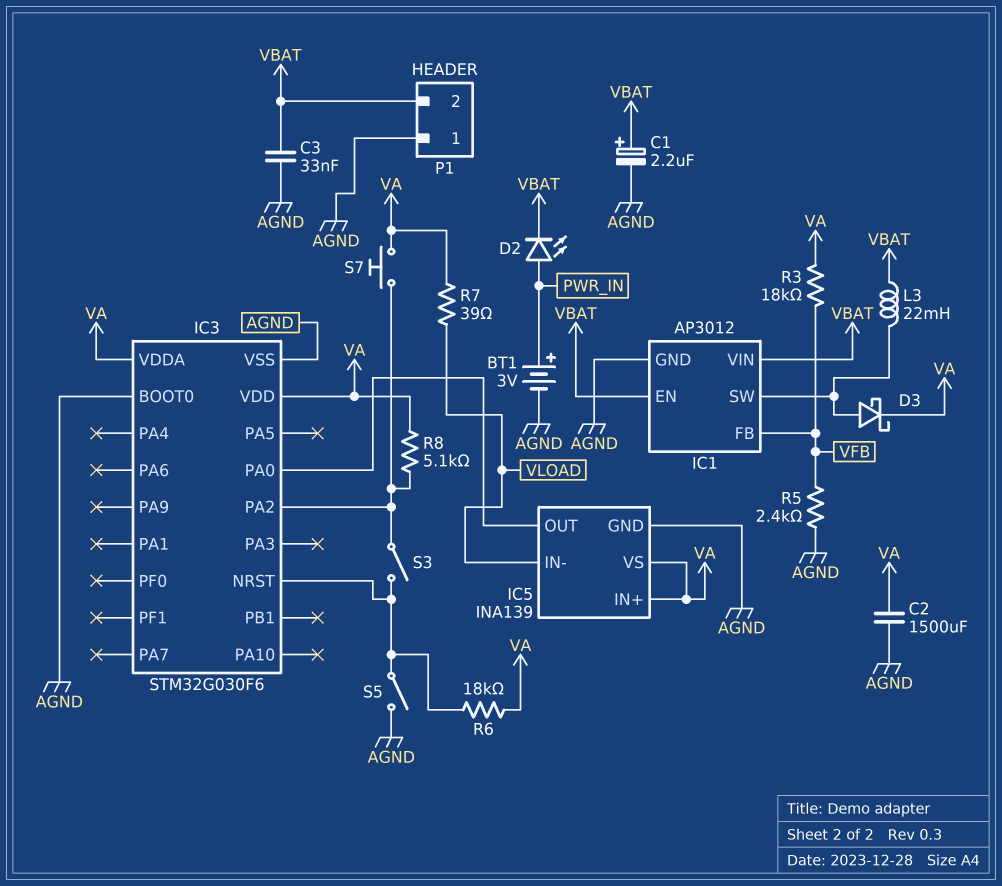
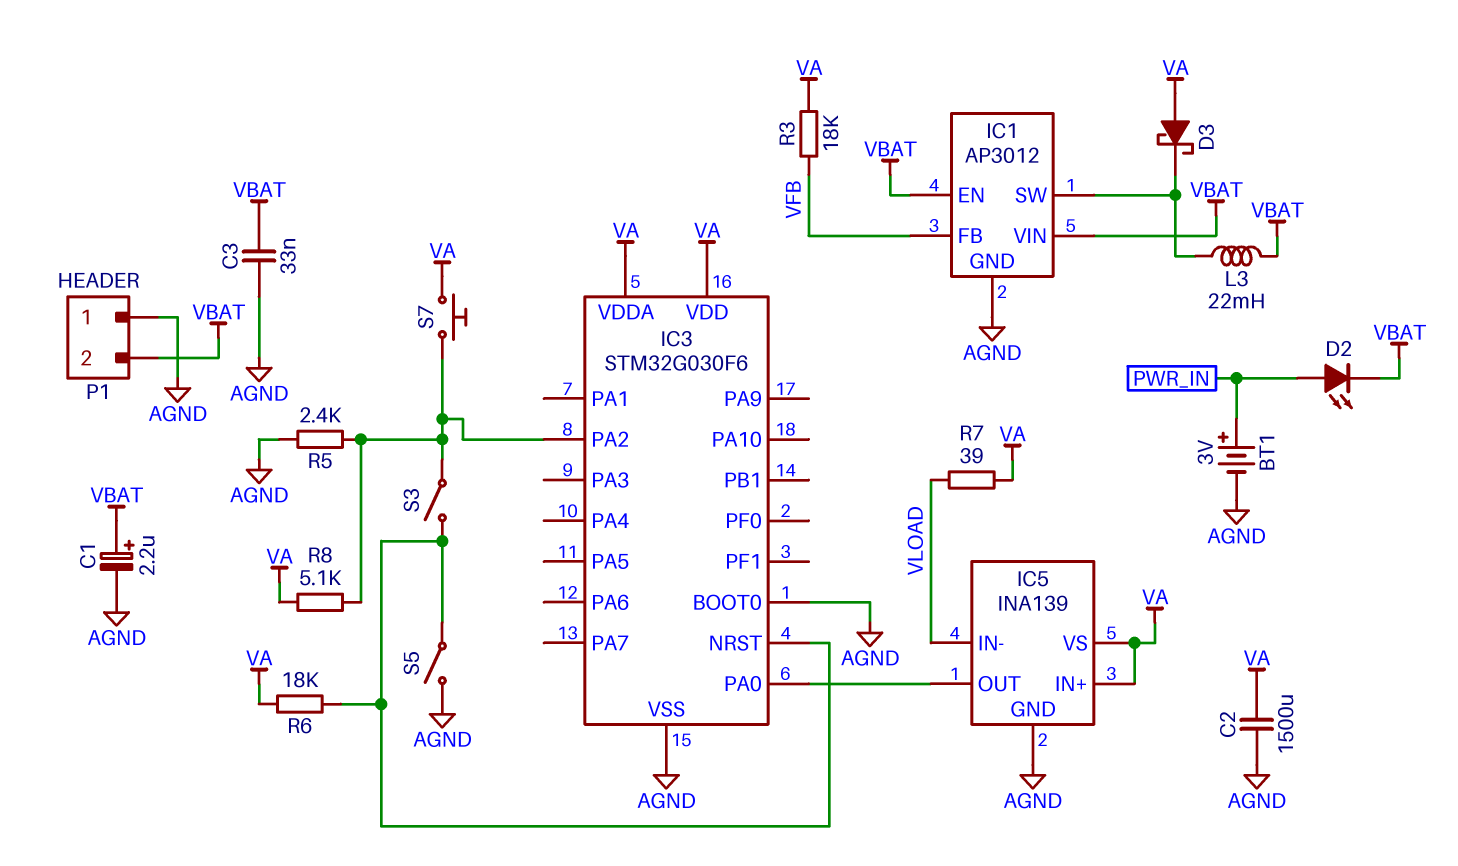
D3: schottky (A IC1/SW, K VA) -> schottky (A VA, K IC1/SW)
R5: 2.4k (AGND, VFB) -> 2.4k (AGND, IC3/PA2)

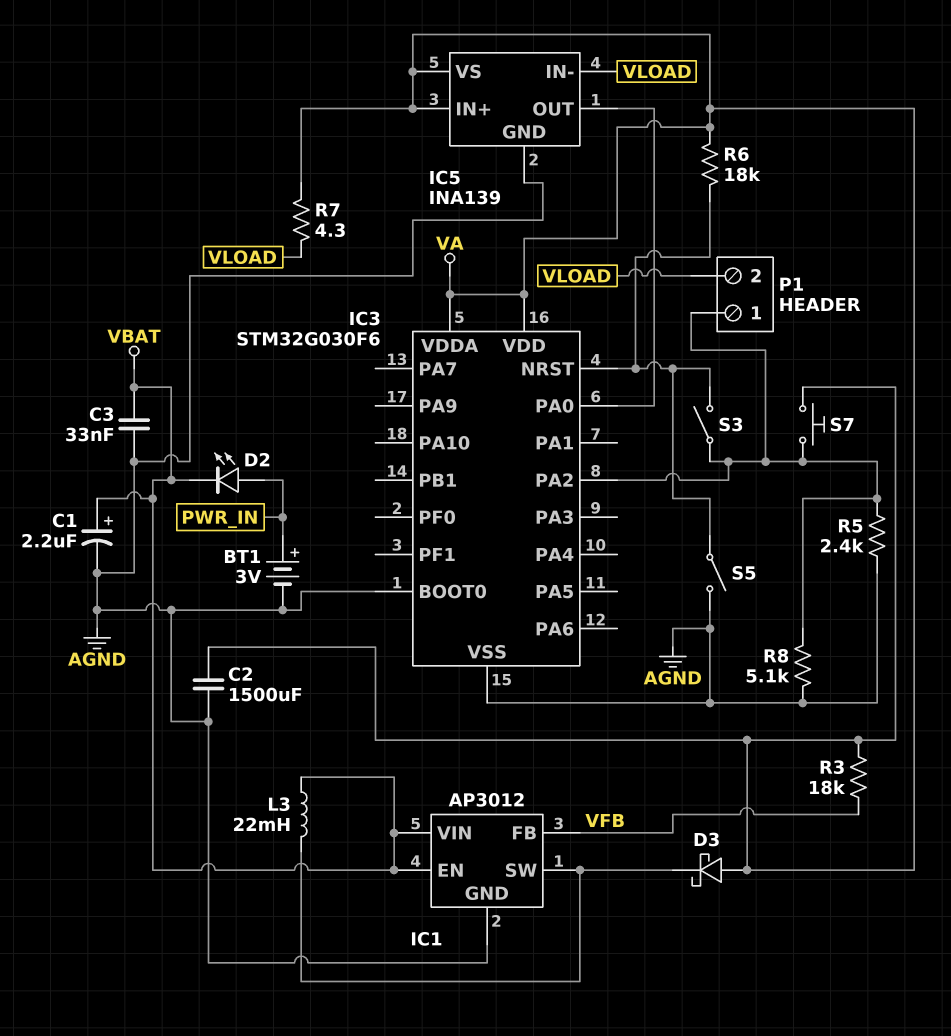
P1 pin 1: AGND -> IC3/PA2
P1 pin 2: VBAT -> VLOAD
R7: 39 (VA, VLOAD) -> 4.3 (VA, VLOAD)
R8: 5.1k (IC3/PA2, VA) -> 5.1k (AGND, IC3/PA2)

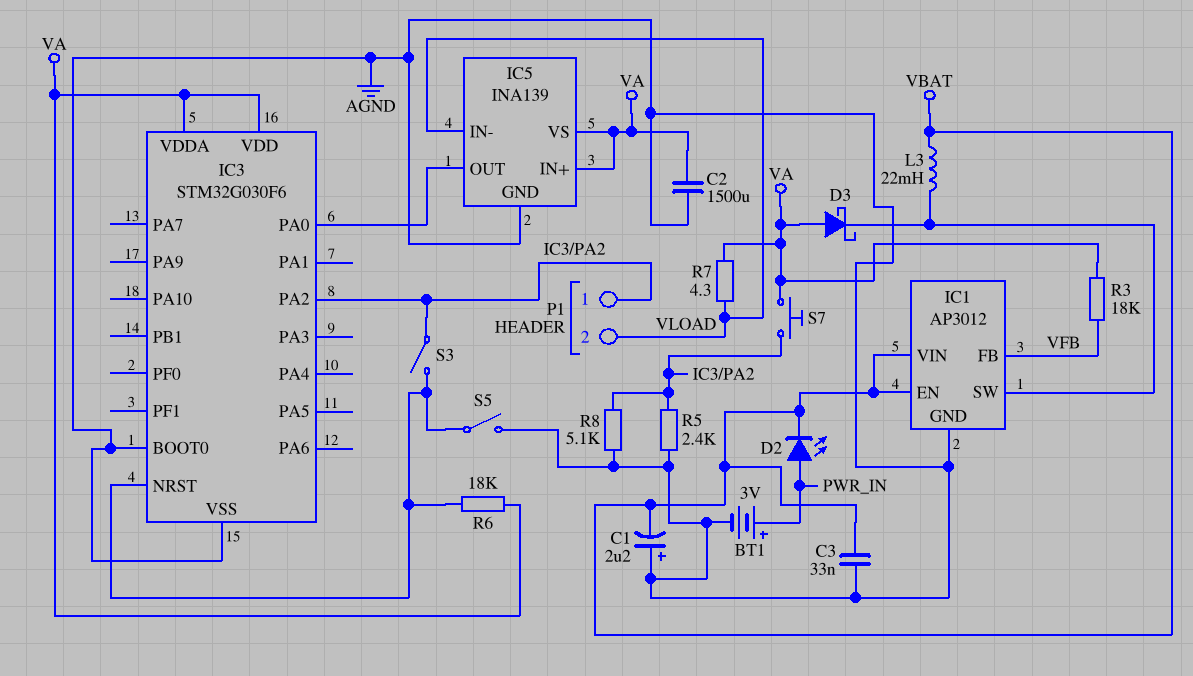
C1: 2.2uF (plus VBAT, minus AGND) -> 2.2uF (plus AGND, minus VBAT)

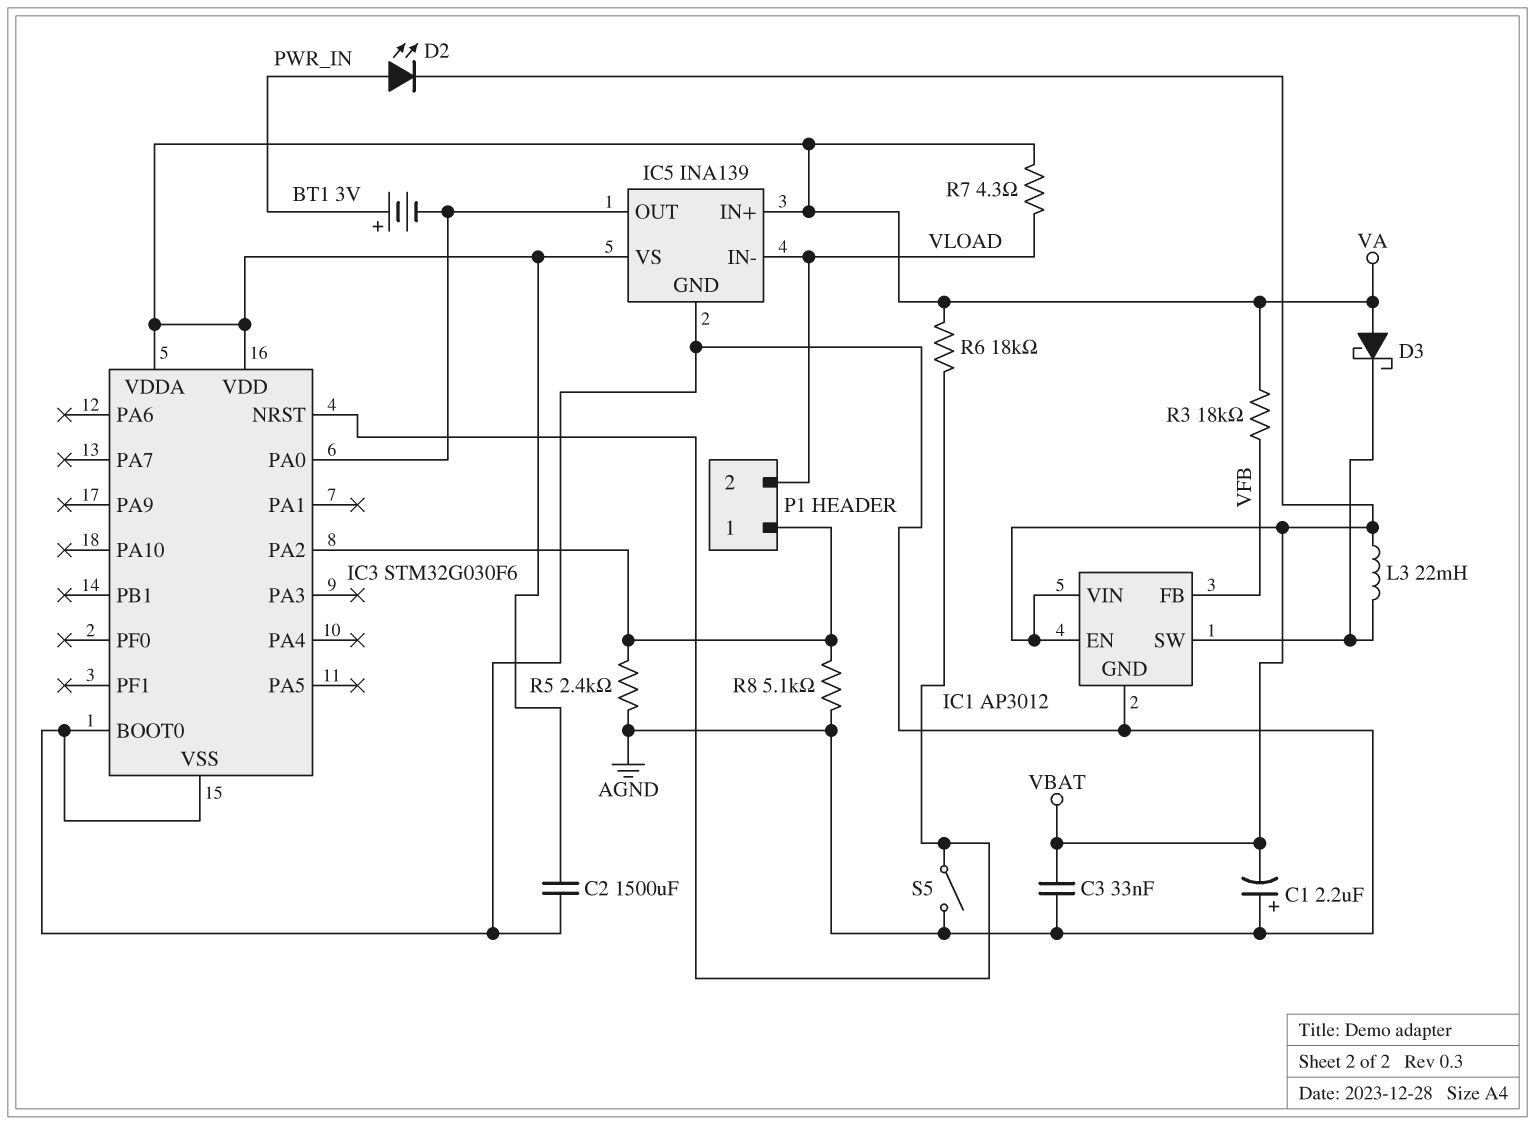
BT1: 3V (plus PWR_IN, minus AGND) -> 3V (plus PWR_IN, minus IC3/PA0)
S3: switch (IC3/NRST, IC3/PA2) -> none
S7: button (IC3/PA2, VA) -> none

